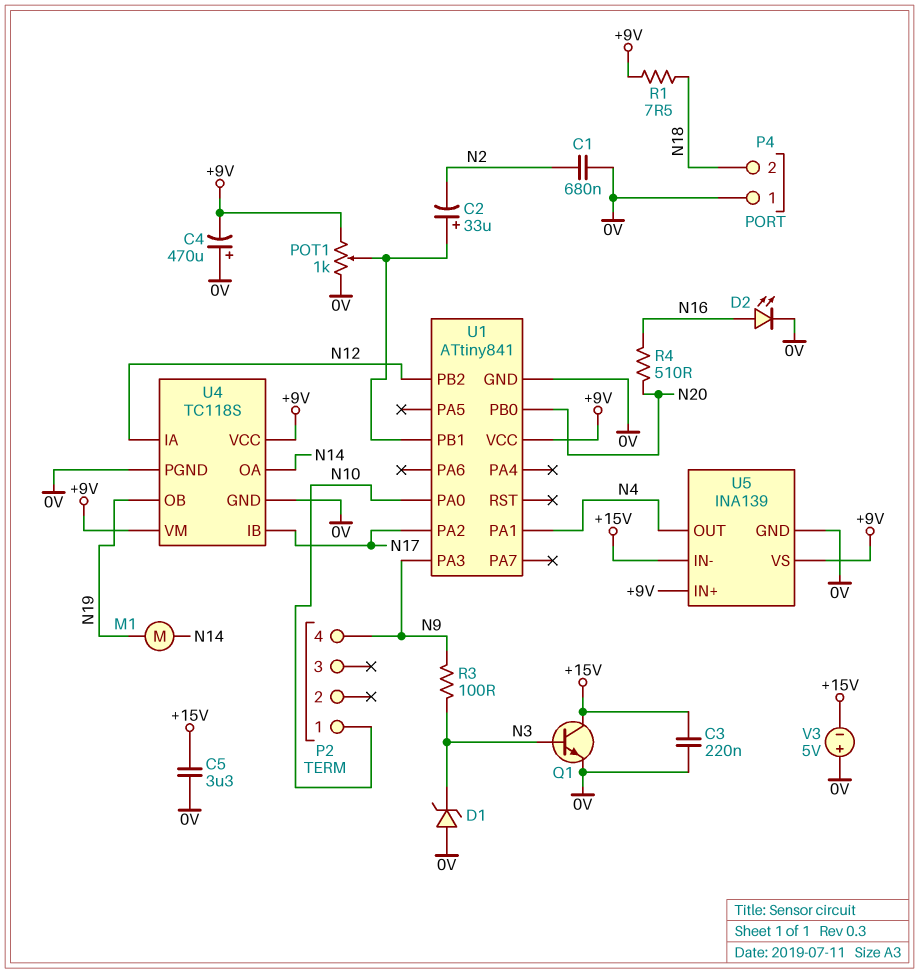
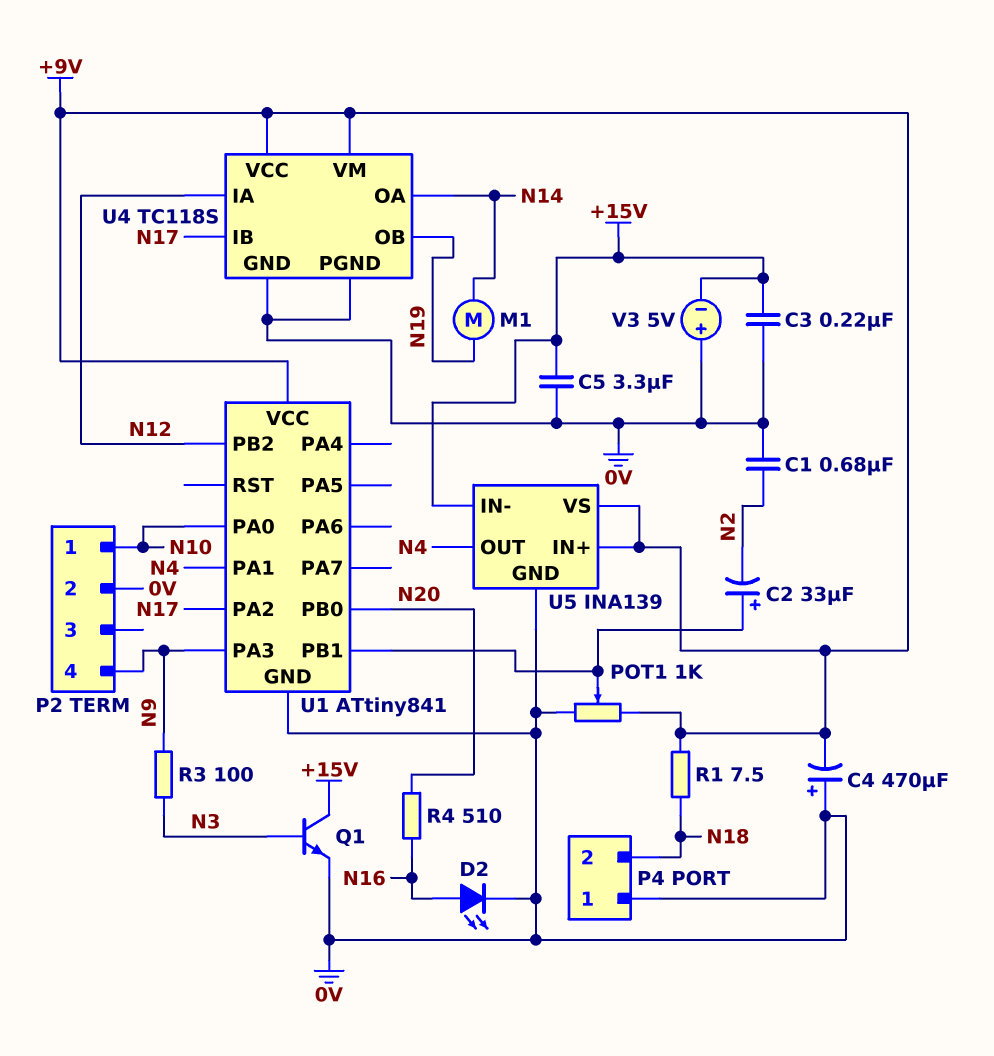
D1: zener (A 0V, K N3) -> none
P2 pin 2: none -> 0V

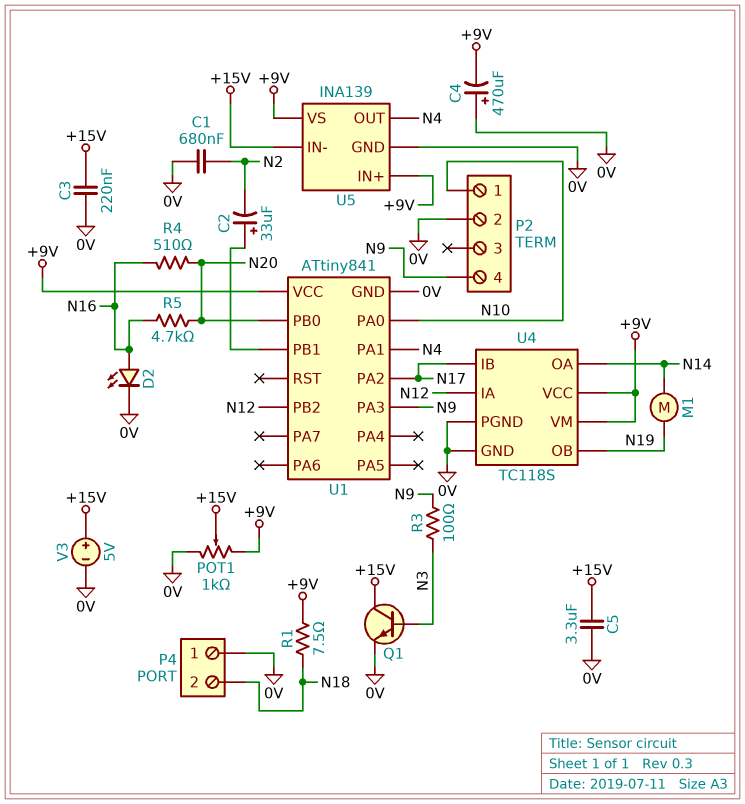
POT1: 1k (+9V, 0V, wiper U1/PB1) -> 1k (+9V, 0V, wiper +15V)
R5: none -> 4.7k (N16, N20)
V3: 5V (plus 0V, minus +15V) -> 5V (plus +15V, minus 0V)

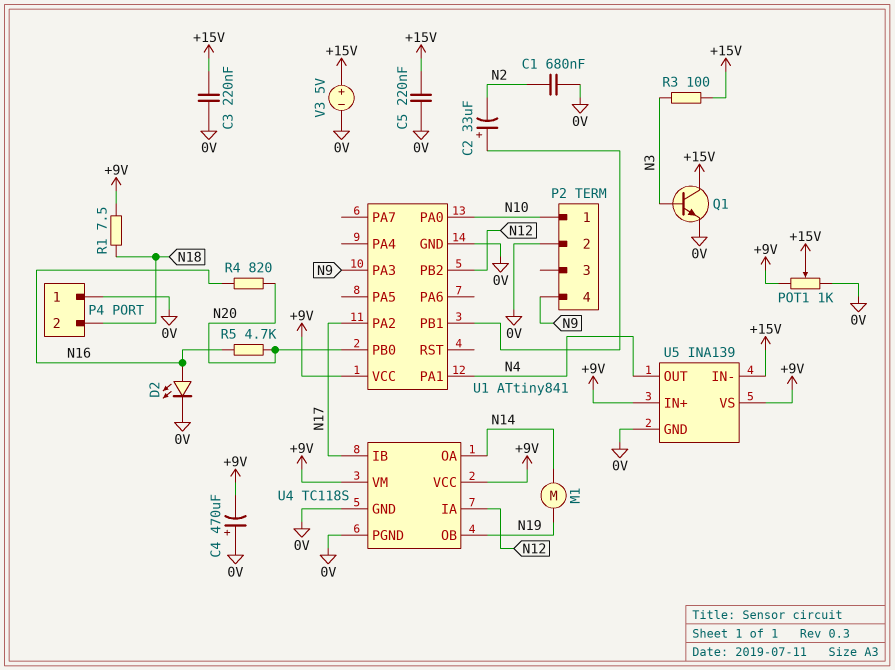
C5: 3.3uF (+15V, 0V) -> 220nF (+15V, 0V)
R3: 100 (N3, N9) -> 100 (+15V, N3)
R4: 510 (N16, N20) -> 820 (N16, N20)

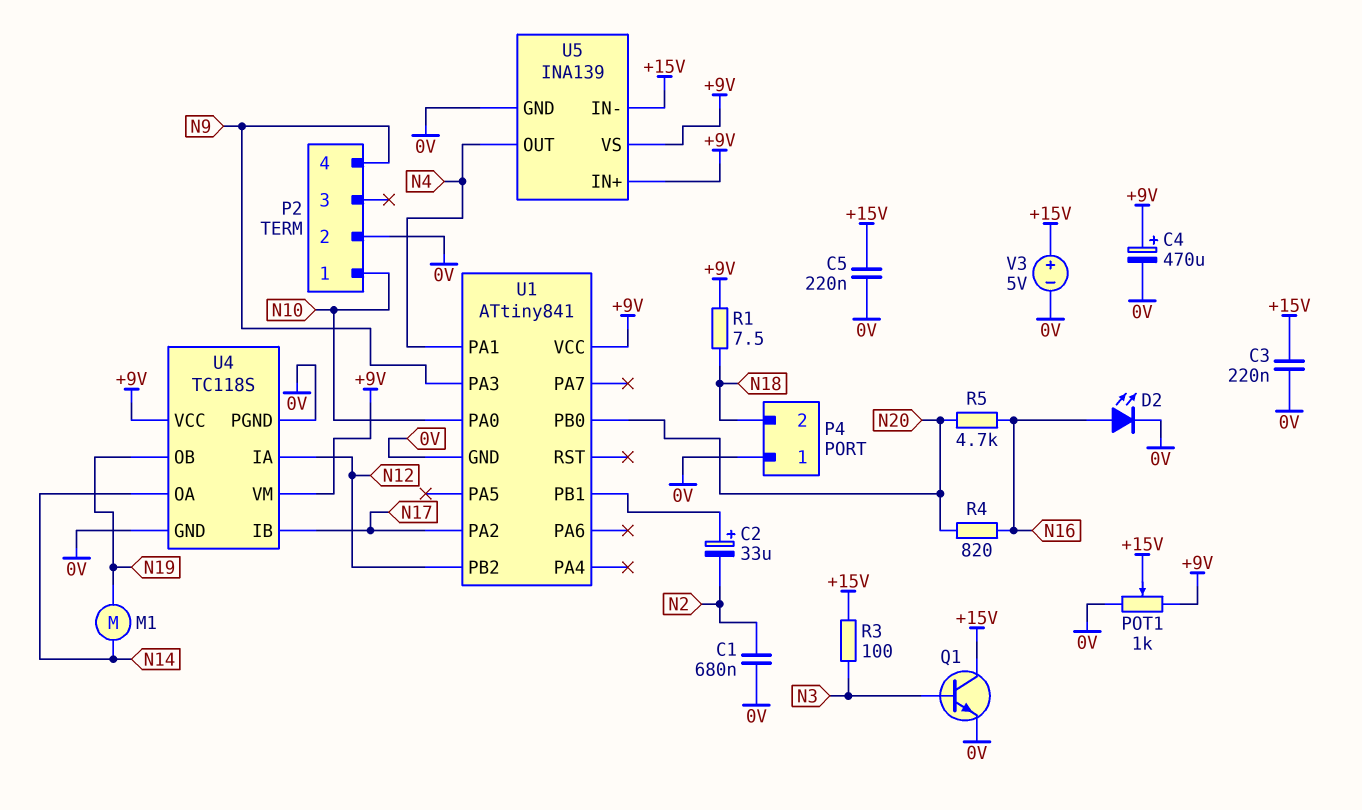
C4: 470uF (plus 0V, minus +9V) -> 470uF (plus +9V, minus 0V)

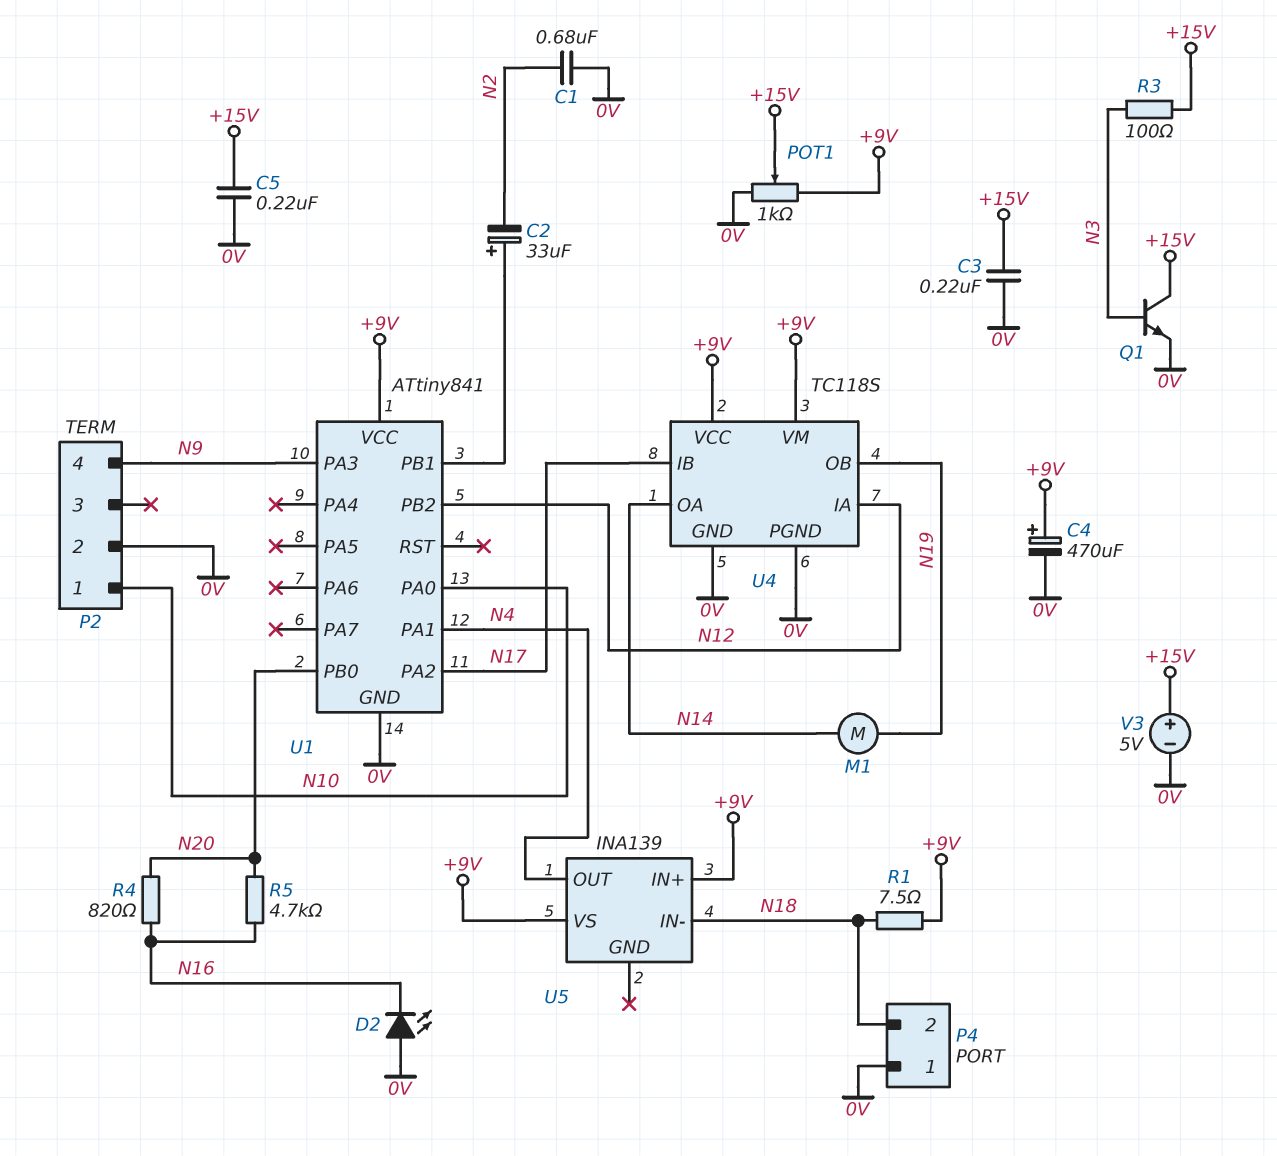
D2: LED (A N16, K 0V) -> LED (A 0V, K N16)
U5 pin GND: 0V -> none
U5 pin IN-: +15V -> N18

